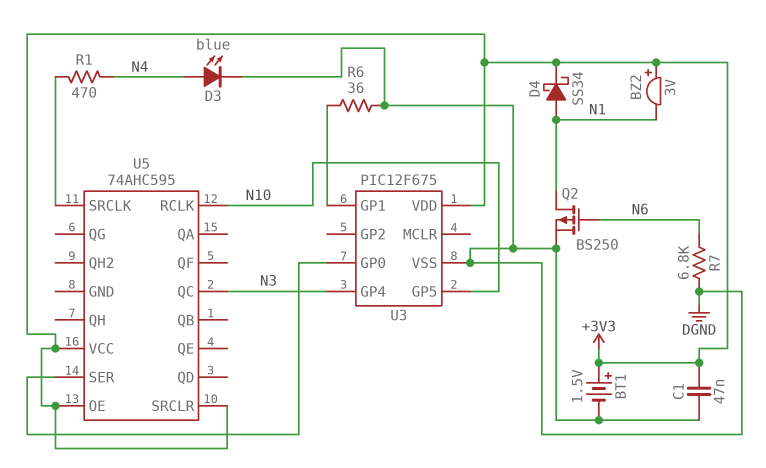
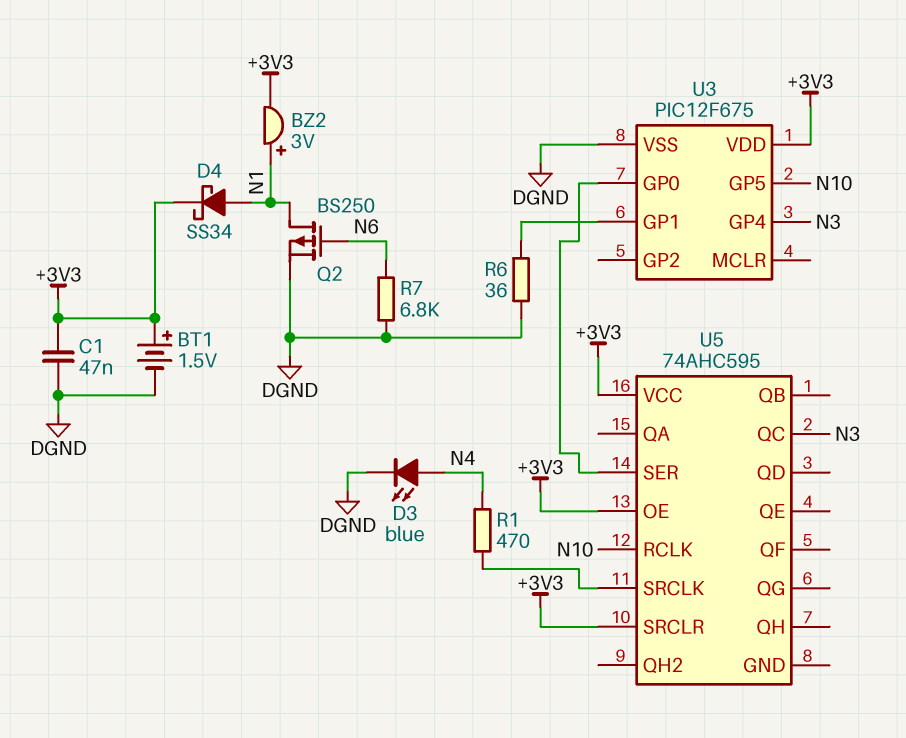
BZ2: buzzer 3V (plus +3V3, minus N1) -> buzzer 3V (plus N1, minus +3V3)

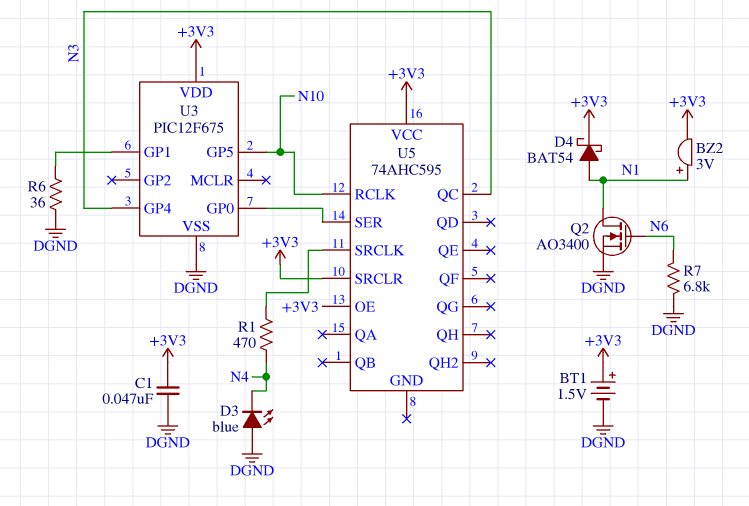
D3: LED blue (A N4, K DGND) -> LED blue (A DGND, K N4)
D4: schottky SS34 (A N1, K +3V3) -> schottky BAT54 (A N1, K +3V3)
Q2: PMOS BS250 (G N6, D N1, S DGND) -> NMOS AO3400 (G N6, D N1, S DGND)

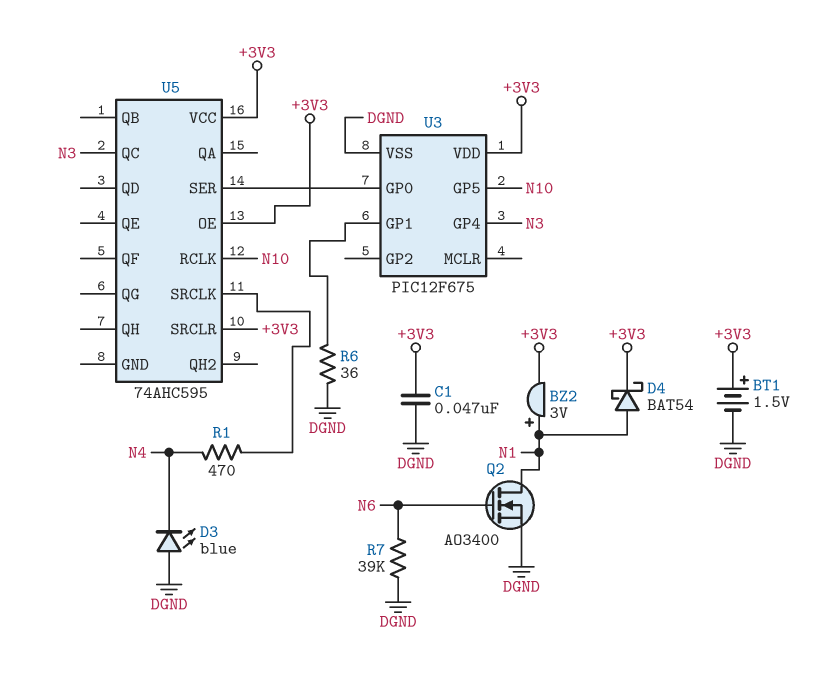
R7: 6.8k (DGND, N6) -> 39k (DGND, N6)

